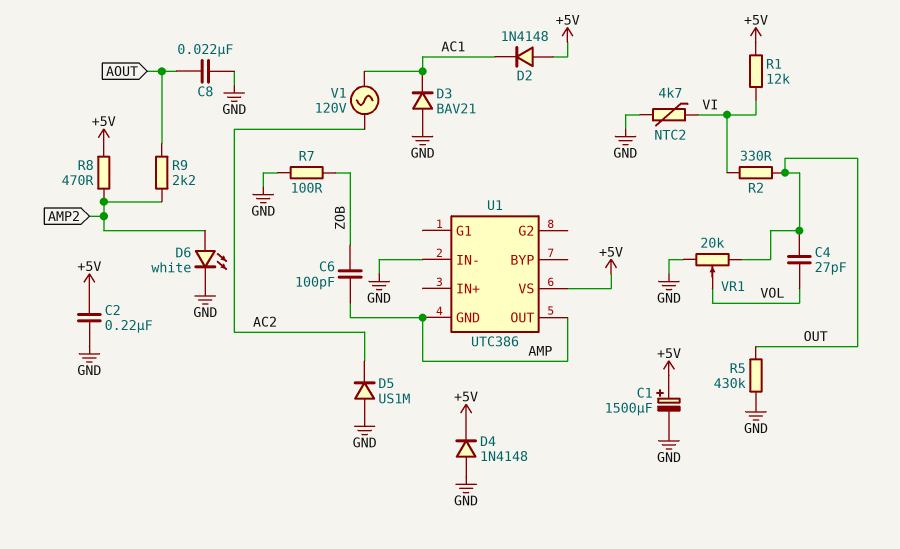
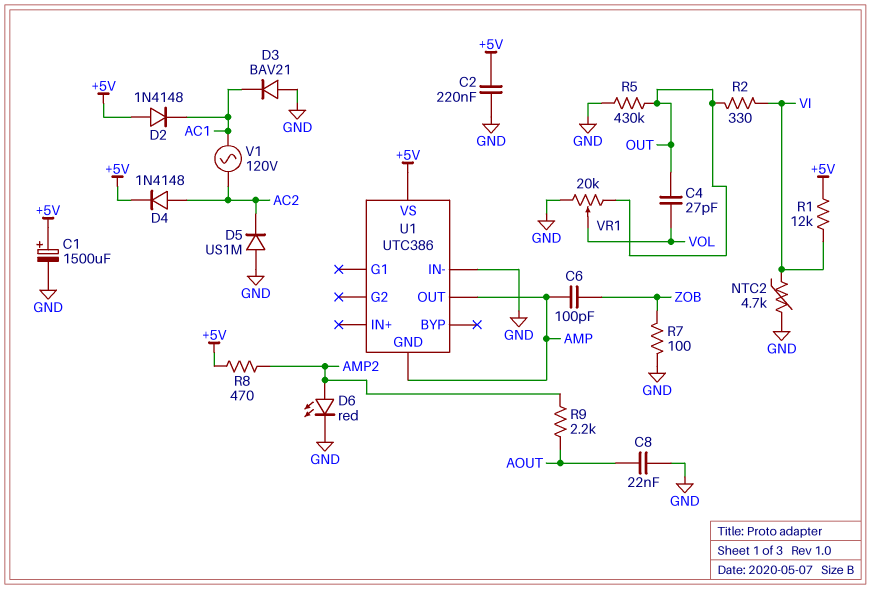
D4: diode 1N4148 (A GND, K +5V) -> diode 1N4148 (A AC2, K +5V)
D6: LED white (A AMP2, K GND) -> LED red (A AMP2, K GND)

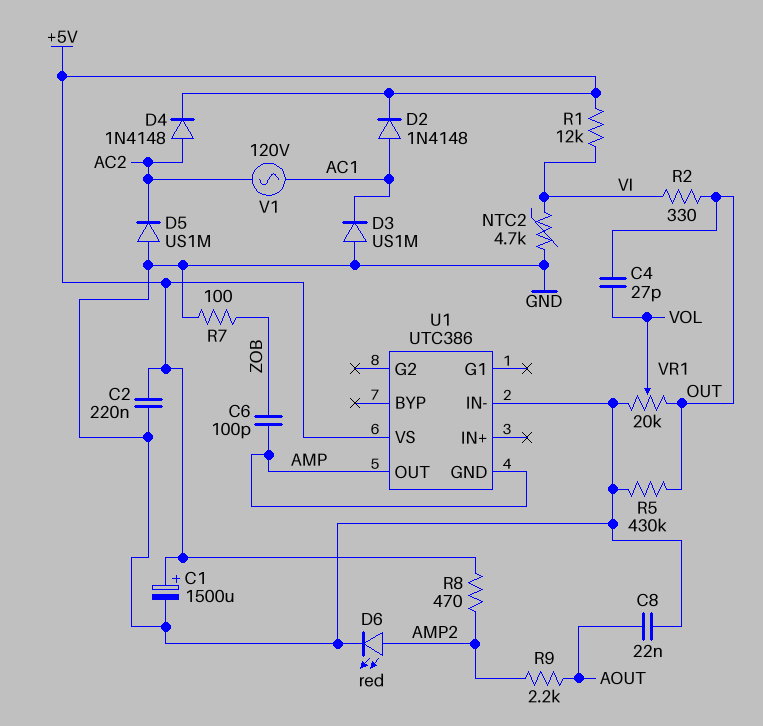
D2: diode 1N4148 (A +5V, K AC1) -> diode 1N4148 (A AC1, K +5V)
D3: diode BAV21 (A GND, K AC1) -> diode US1M (A GND, K AC1)

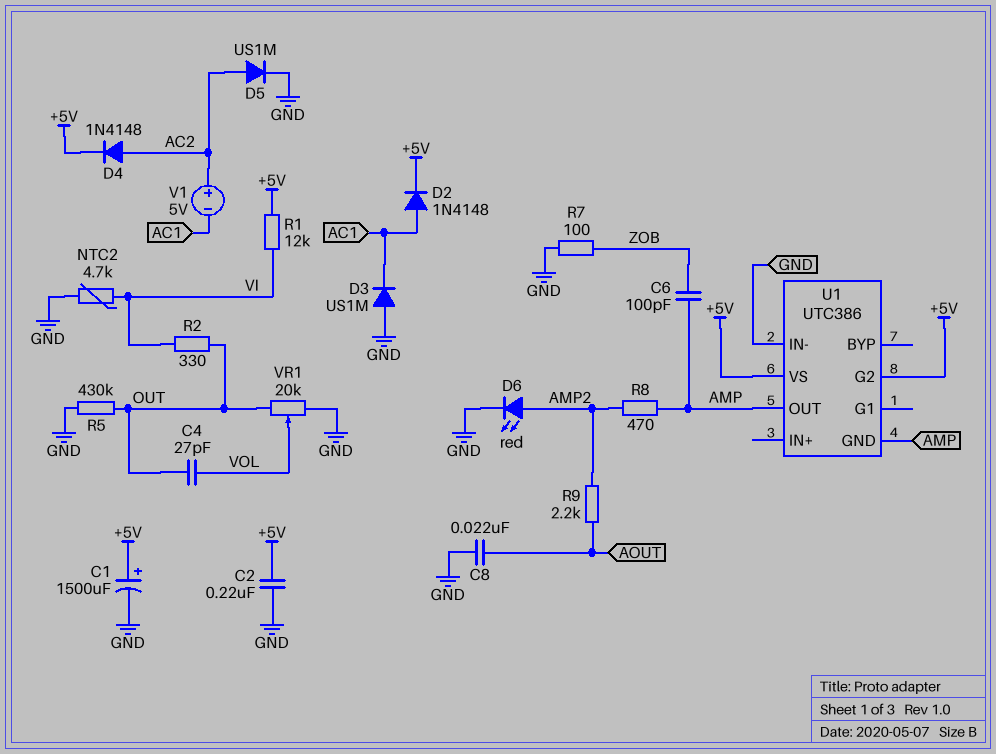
D5: diode US1M (A GND, K AC2) -> diode US1M (A AC2, K GND)
R8: 470 (+5V, AMP2) -> 470 (AMP, AMP2)
U1 pin G2: none -> +5V
V1: AC 120V (AC1, AC2) -> 5V (plus AC2, minus AC1)

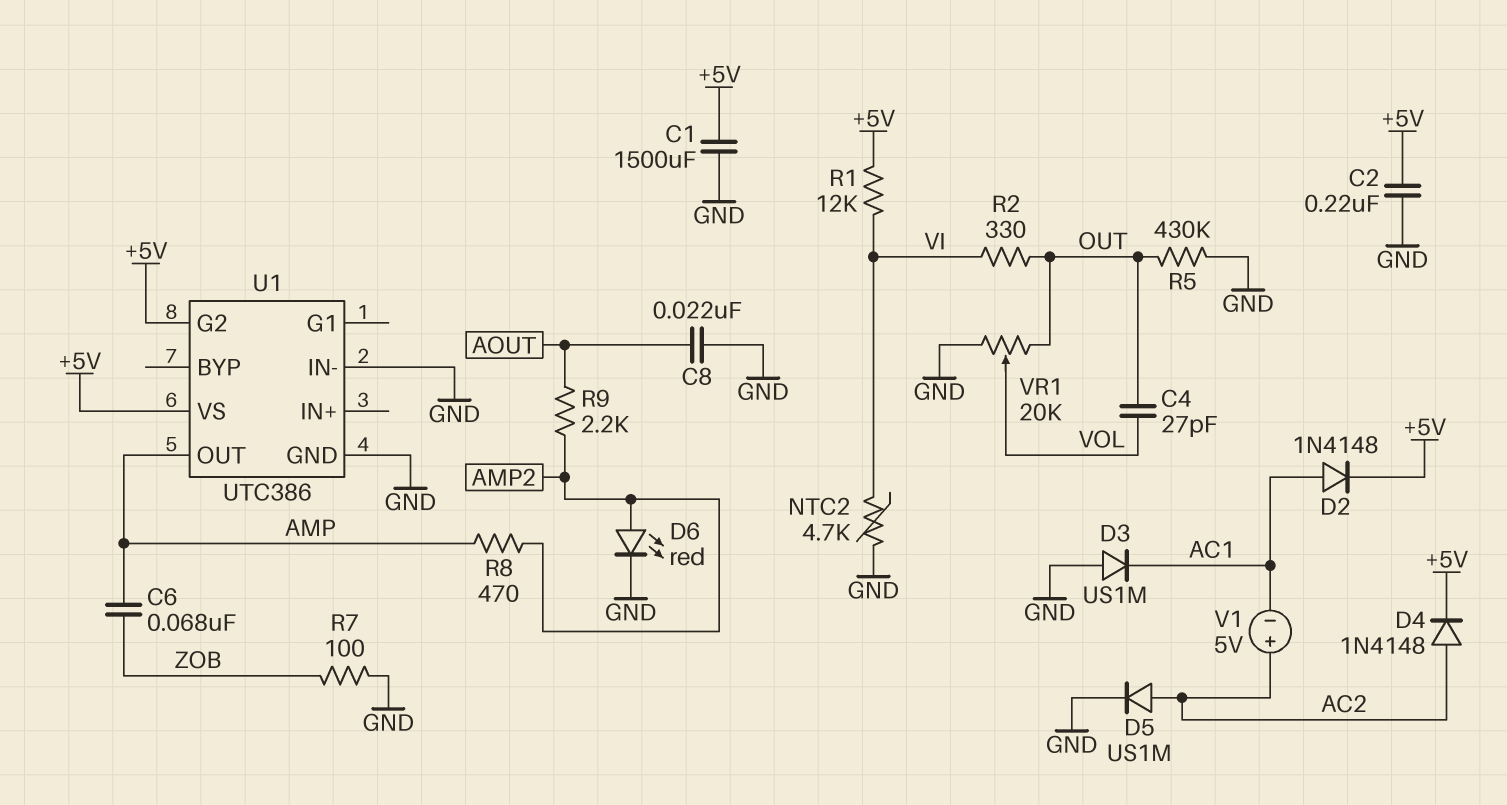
C1: 1500uF (plus +5V, minus GND) -> 1500uF (+5V, GND)
C6: 100pF (AMP, ZOB) -> 68nF (AMP, ZOB)
U1 pin GND: AMP -> GND

